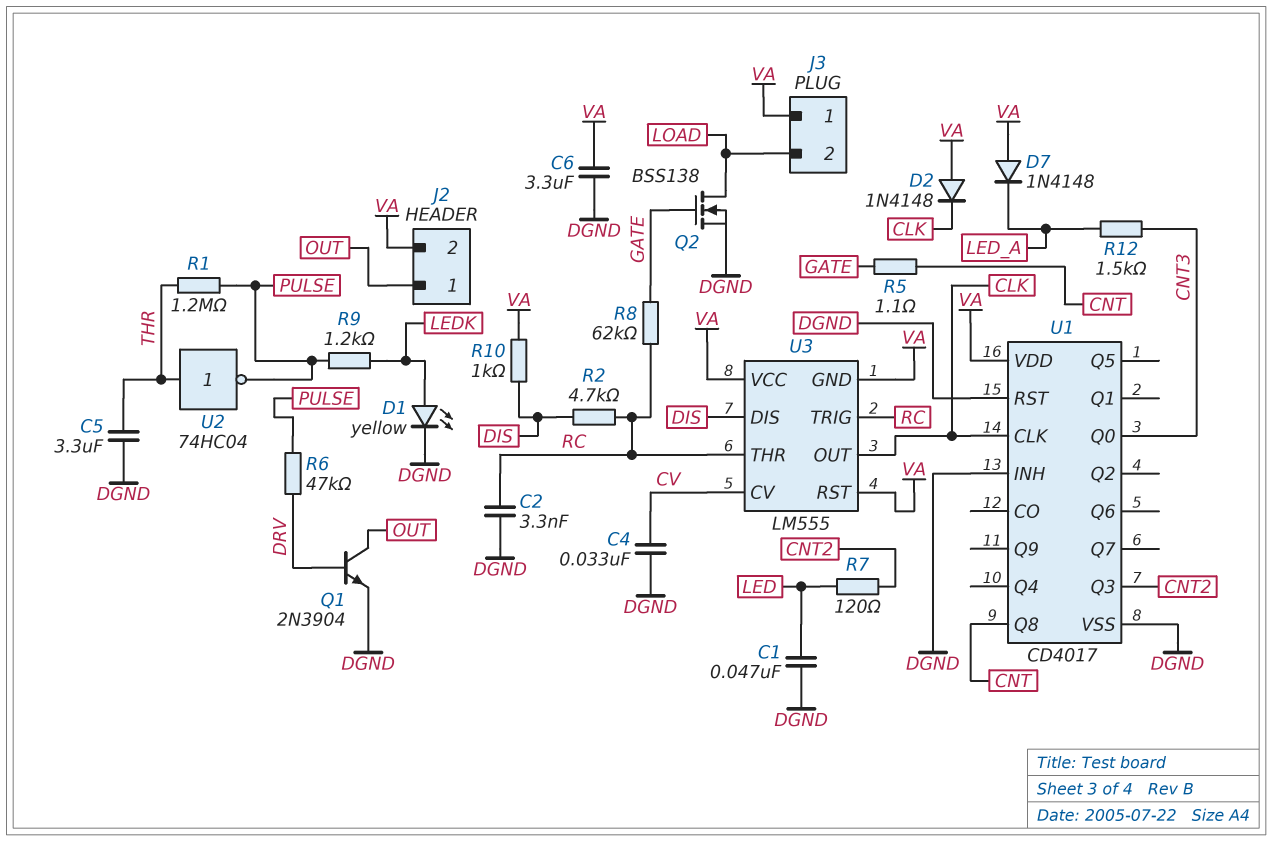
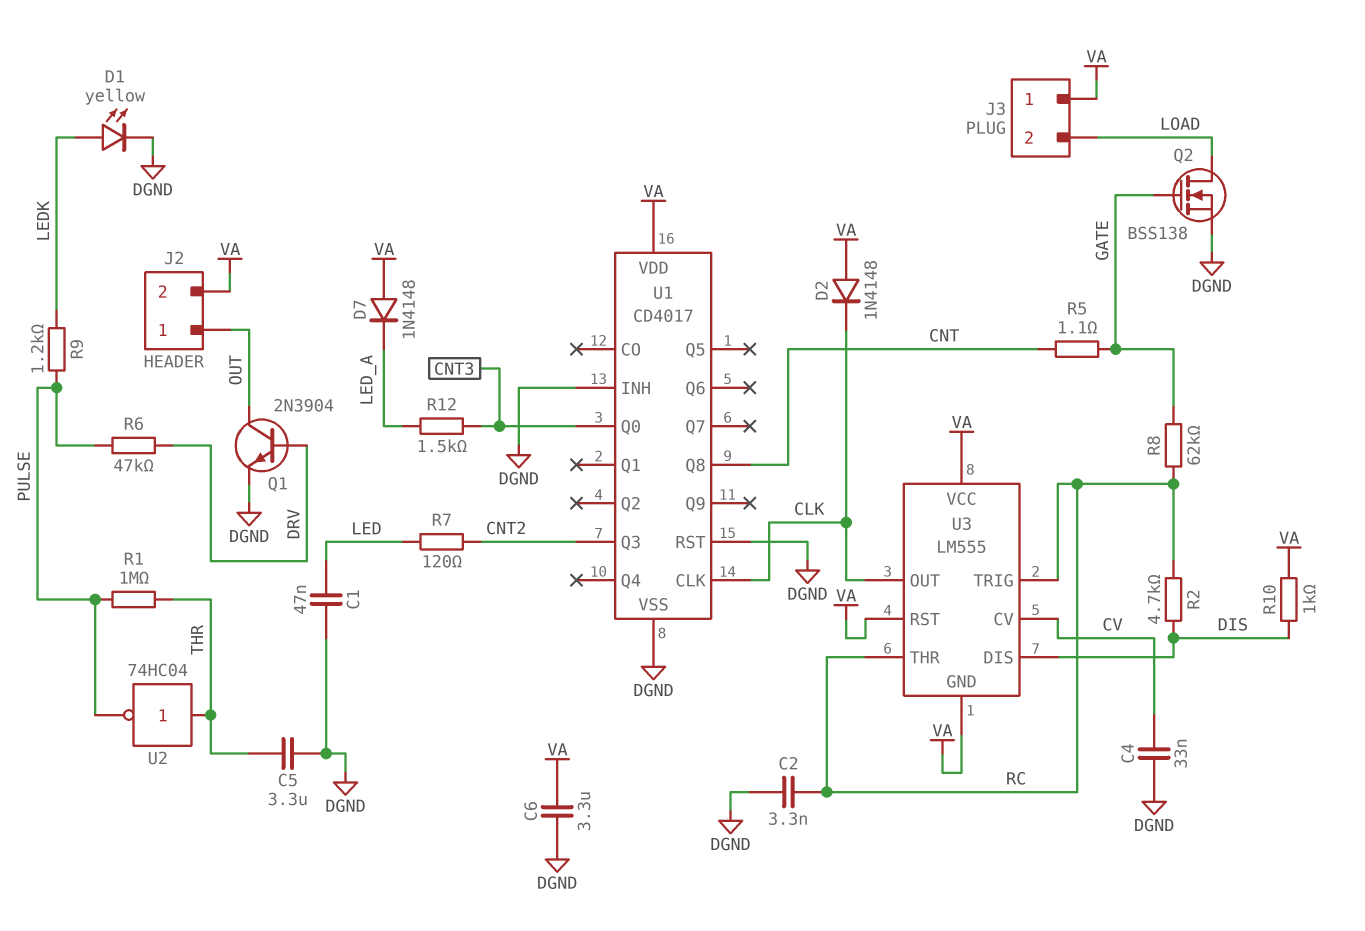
R1: 1.2M (PULSE, THR) -> 1M (PULSE, THR)

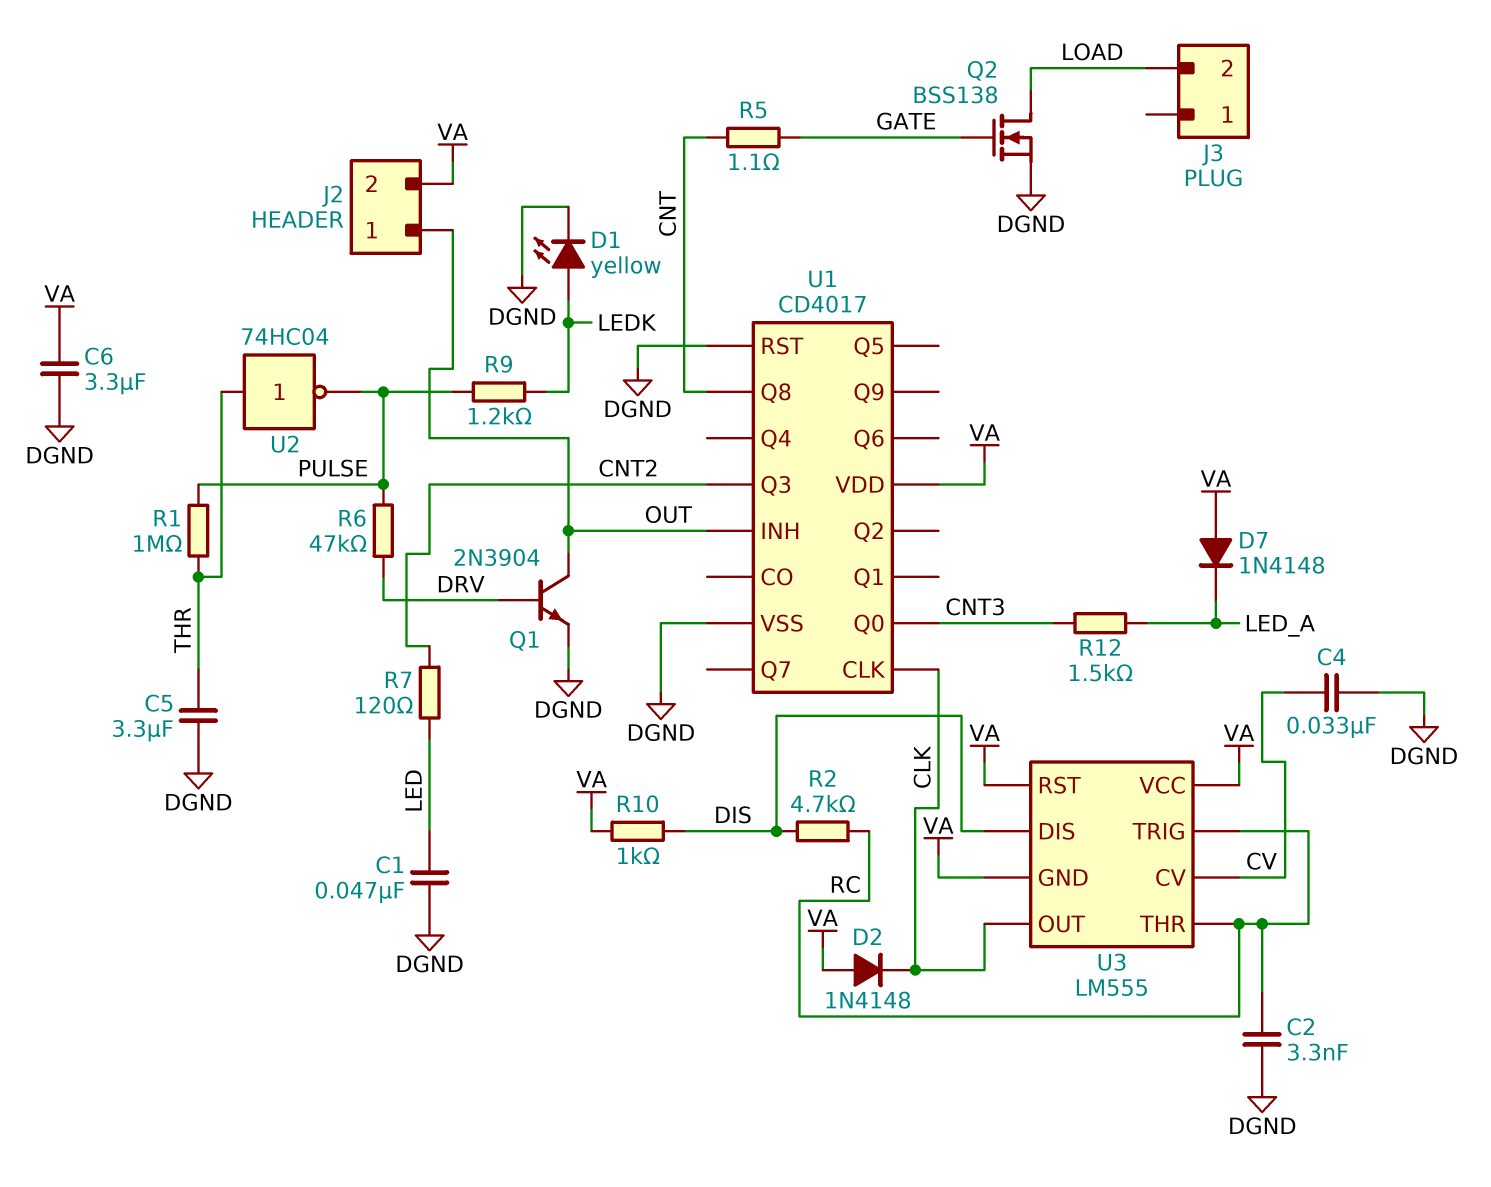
J3 pin 1: VA -> none
R8: 62k (GATE, RC) -> none
U1 pin INH: DGND -> OUT

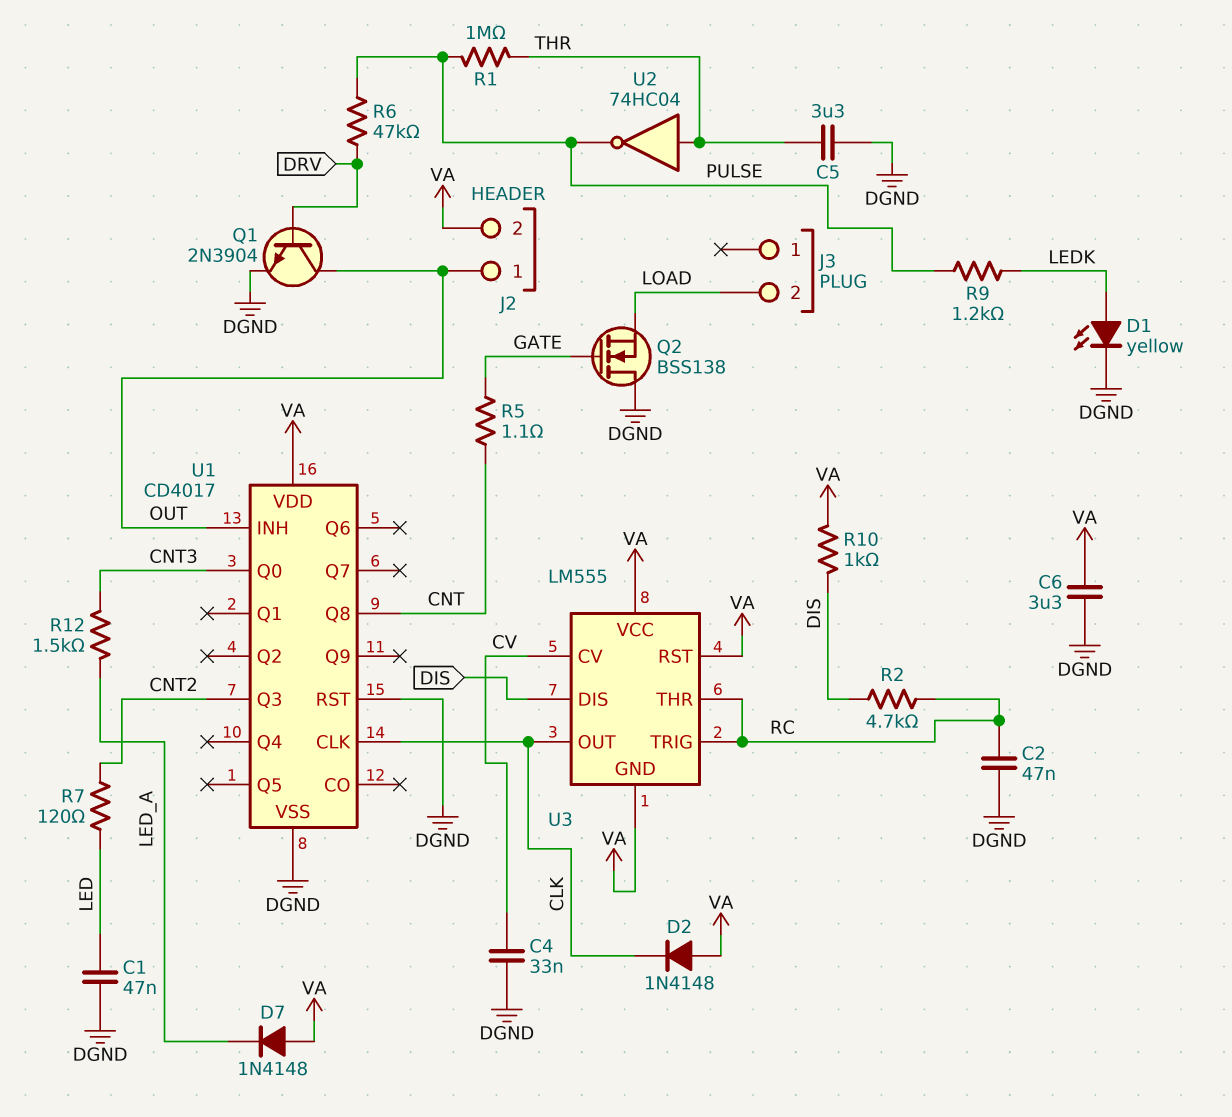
C2: 3.3nF (DGND, RC) -> 47nF (DGND, RC)
Q2: NMOS BSS138 (G GATE, D LOAD, S DGND) -> NMOS BSS138 (G GATE, D DGND, S LOAD)

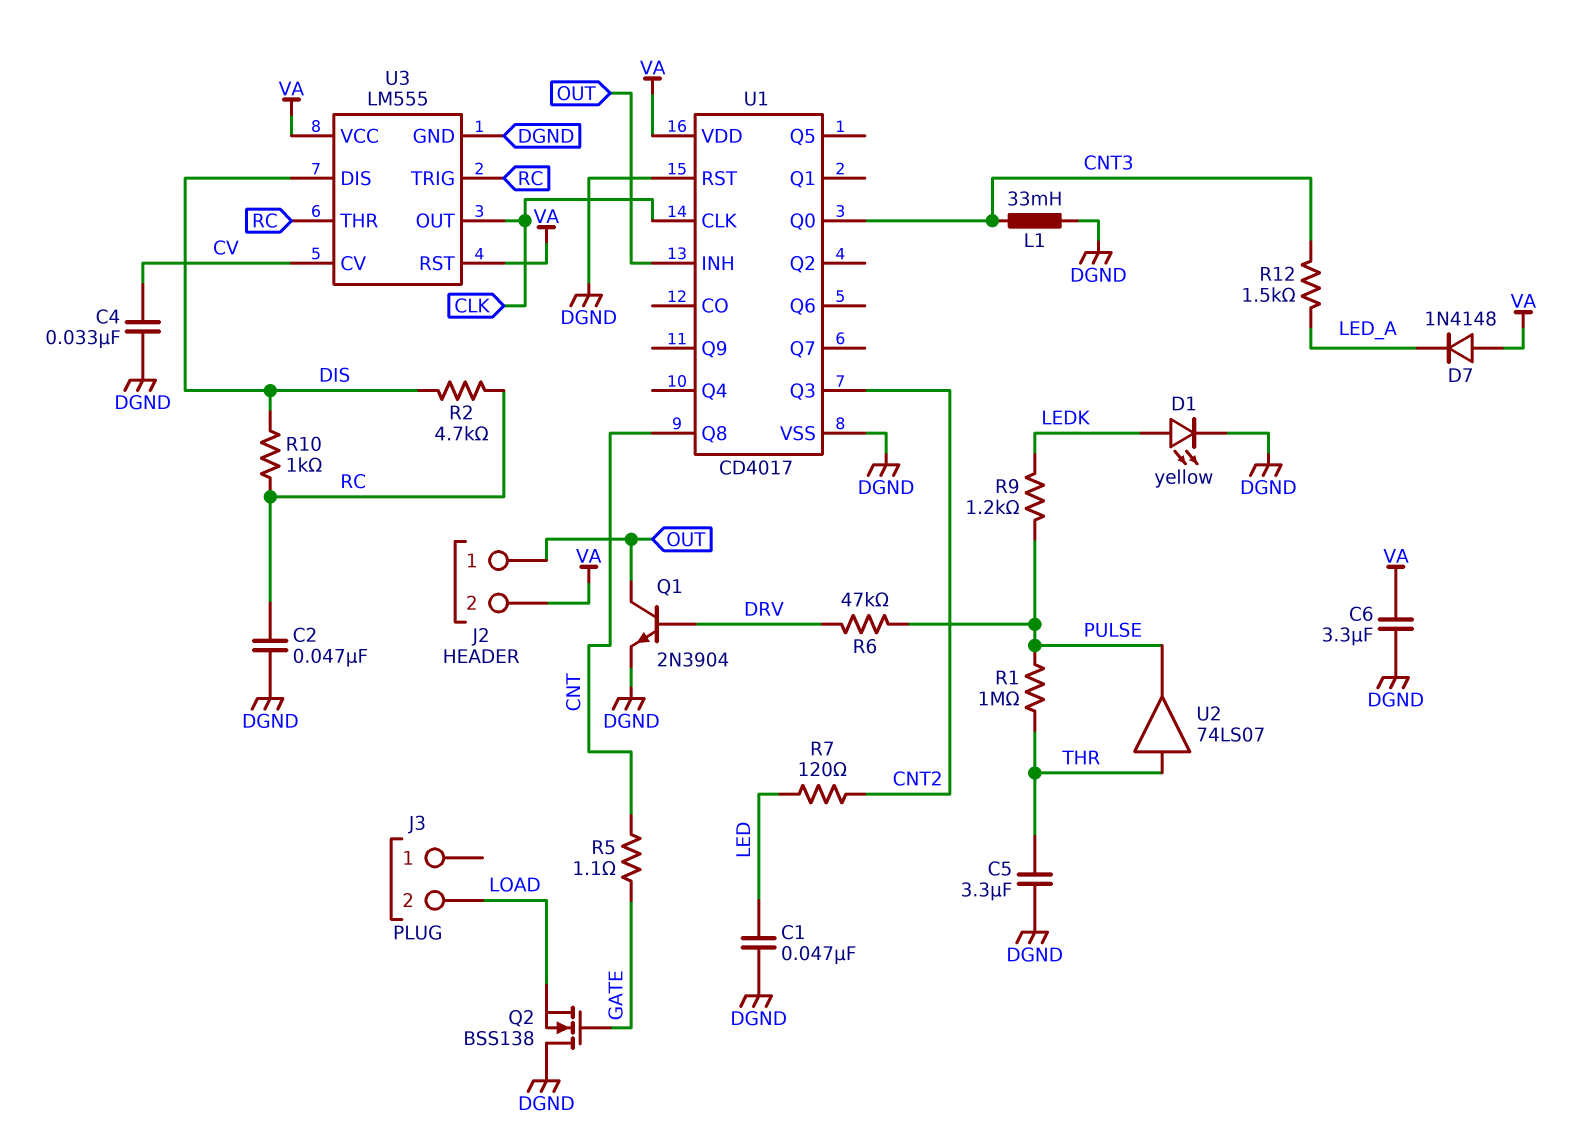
D2: diode 1N4148 (A VA, K CLK) -> none
L1: none -> 33mH (CNT3, DGND)
R10: 1k (DIS, VA) -> 1k (DIS, RC)
U2: NOT 74HC04 (in THR, out PULSE) -> buffer 74LS07 (in THR, out PULSE)
U3 pin GND: VA -> DGND

